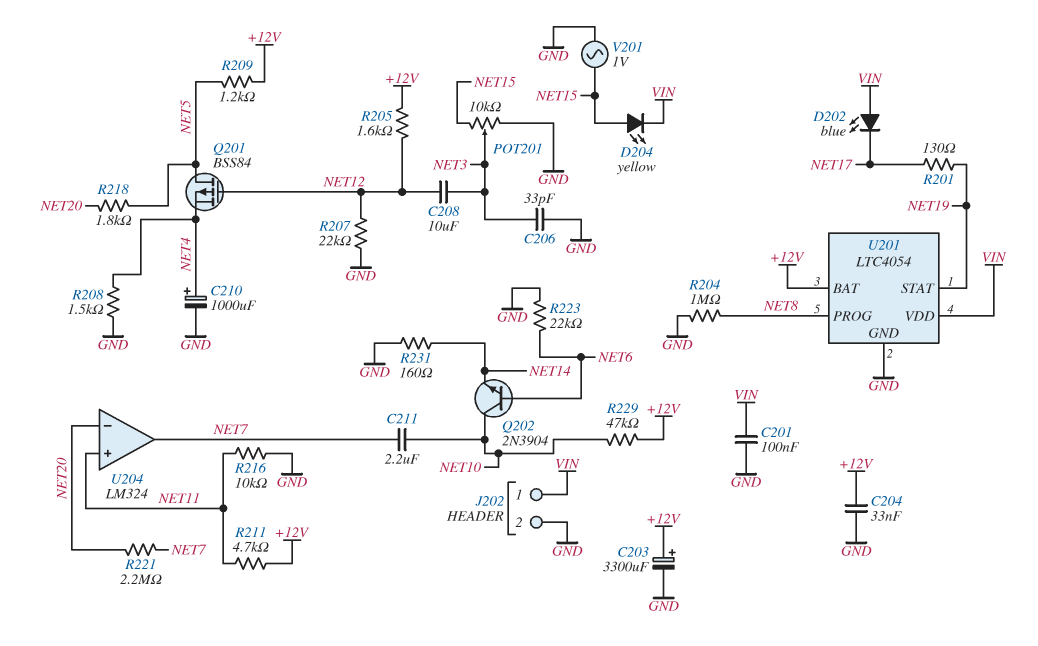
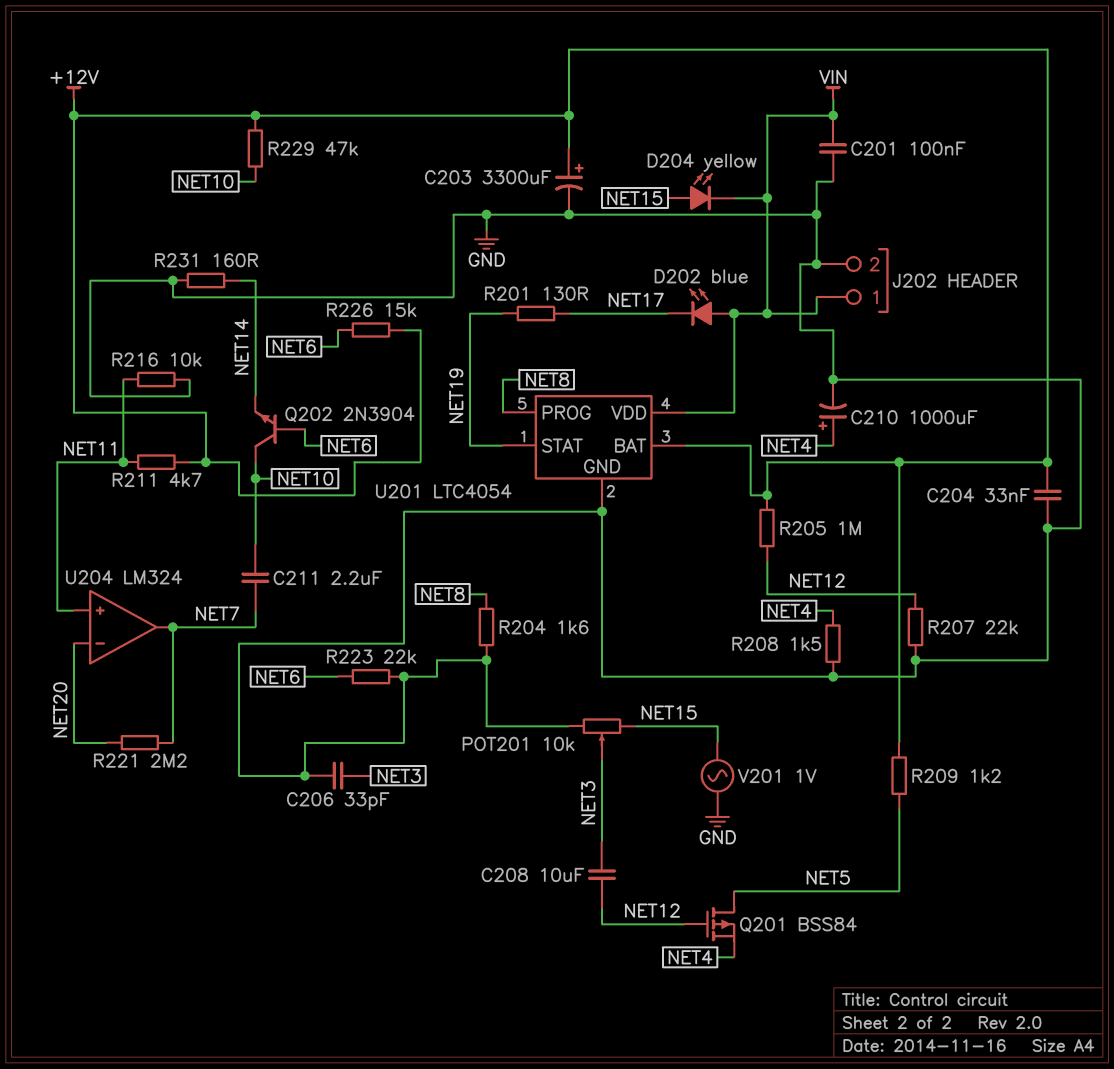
R204: 1M (GND, NET8) -> 1.6k (GND, NET8)
R205: 1.6k (+12V, NET12) -> 1M (+12V, NET12)
R218: 1.8k (NET5, NET20) -> none
R226: none -> 15k (+12V, NET6)

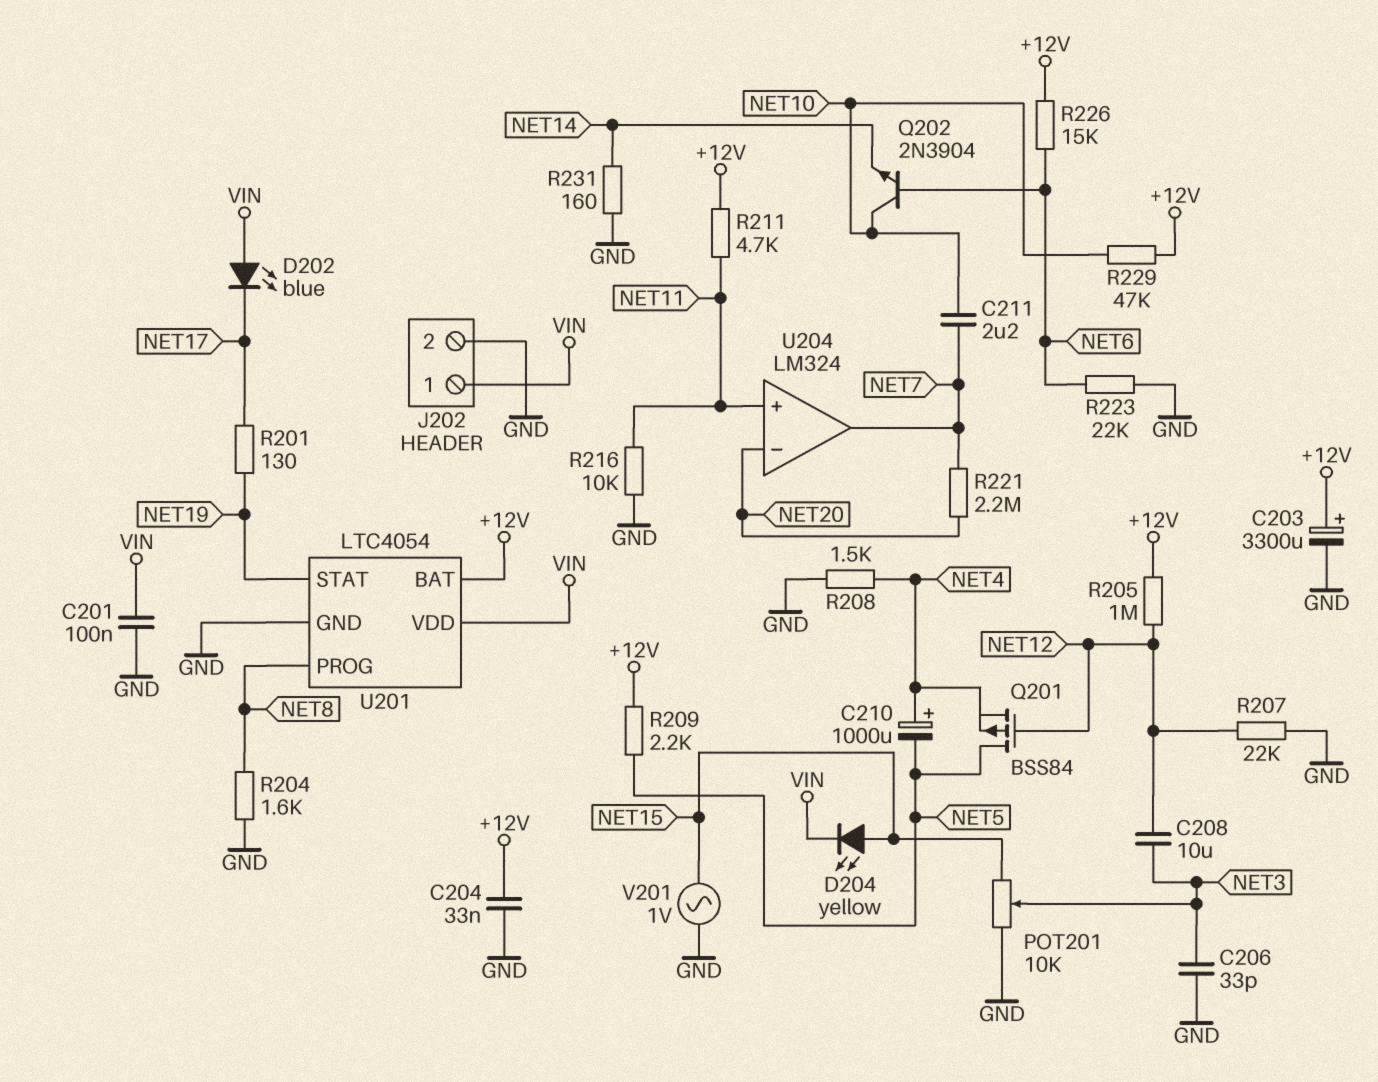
C210: 1000uF (plus NET4, minus GND) -> 1000uF (plus NET4, minus NET5)
R209: 1.2k (+12V, NET5) -> 2.2k (+12V, NET5)

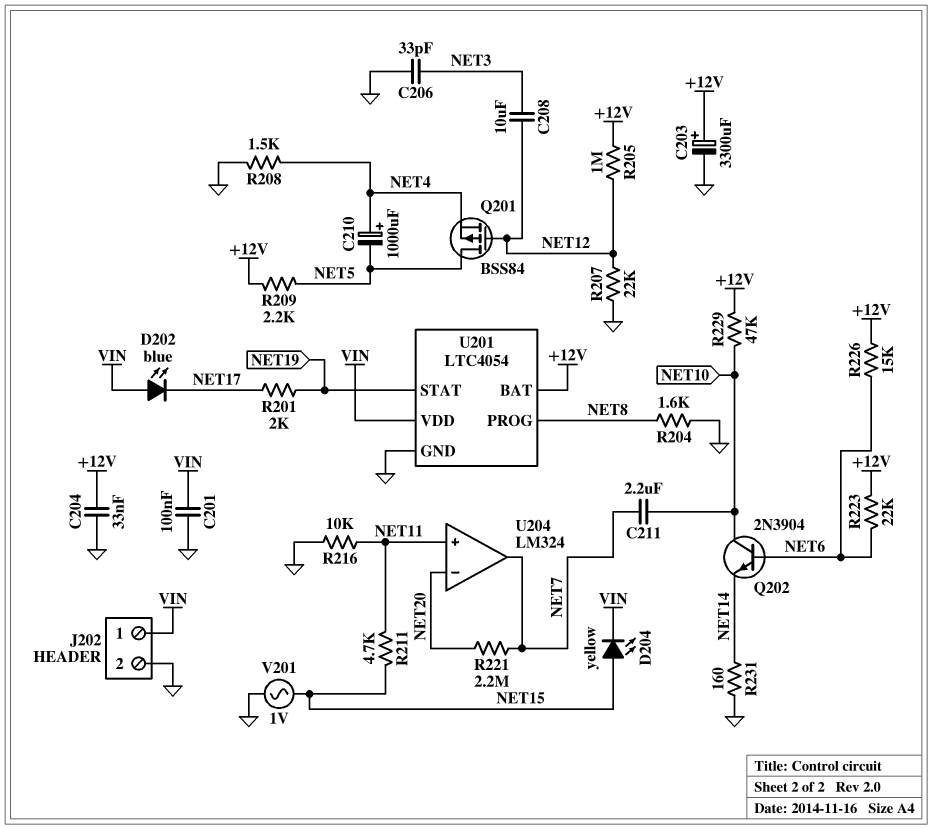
POT201: 10k (GND, NET15, wiper NET3) -> none
R201: 130 (NET17, NET19) -> 2k (NET17, NET19)
R211: 4.7k (+12V, NET11) -> 4.7k (NET11, NET15)
R223: 22k (GND, NET6) -> 22k (+12V, NET6)

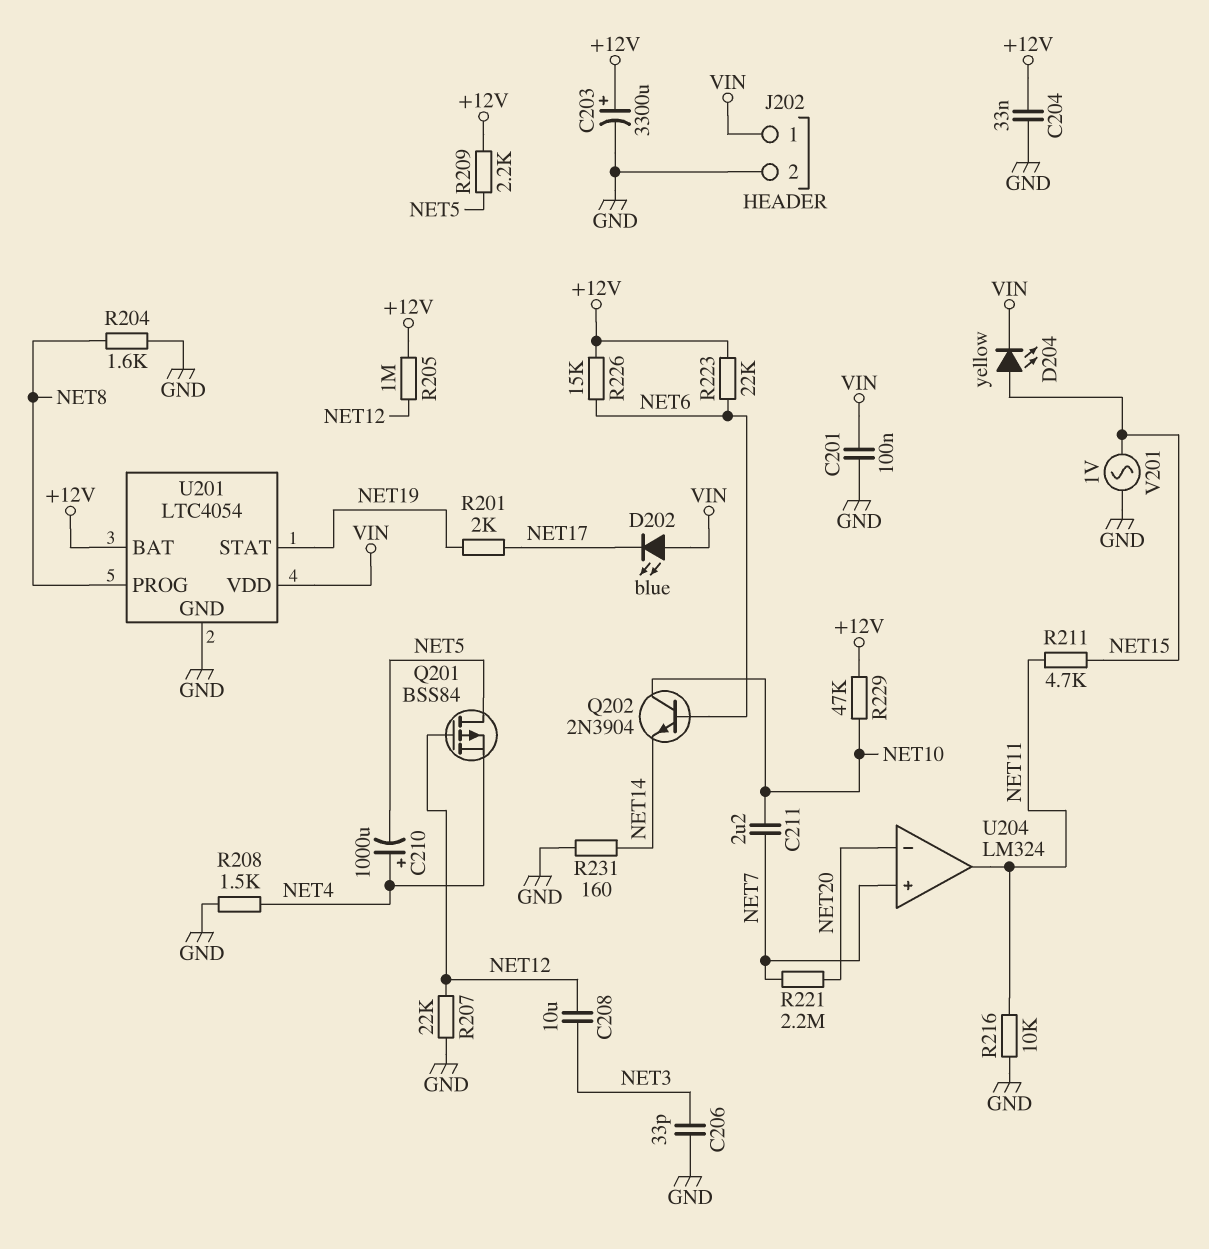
U204 pin in+: NET11 -> NET7
U204 pin out: NET7 -> NET11

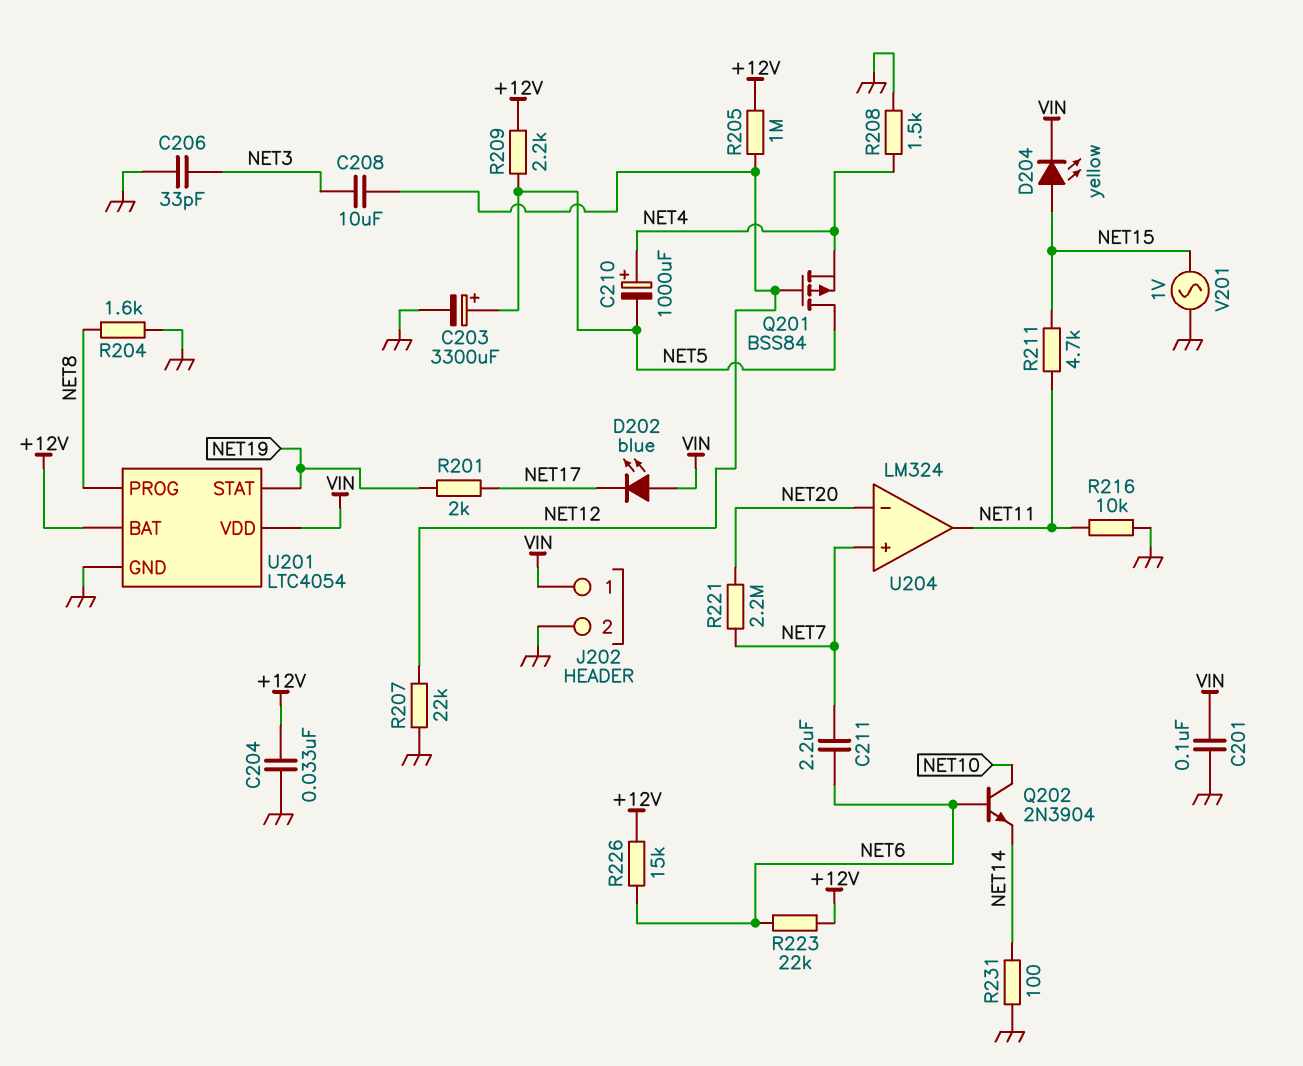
C203: 3300uF (plus +12V, minus GND) -> 3300uF (plus NET5, minus GND)
C211: 2.2uF (NET7, NET10) -> 2.2uF (NET6, NET7)
R229: 47k (+12V, NET10) -> none
R231: 160 (GND, NET14) -> 100 (GND, NET14)

